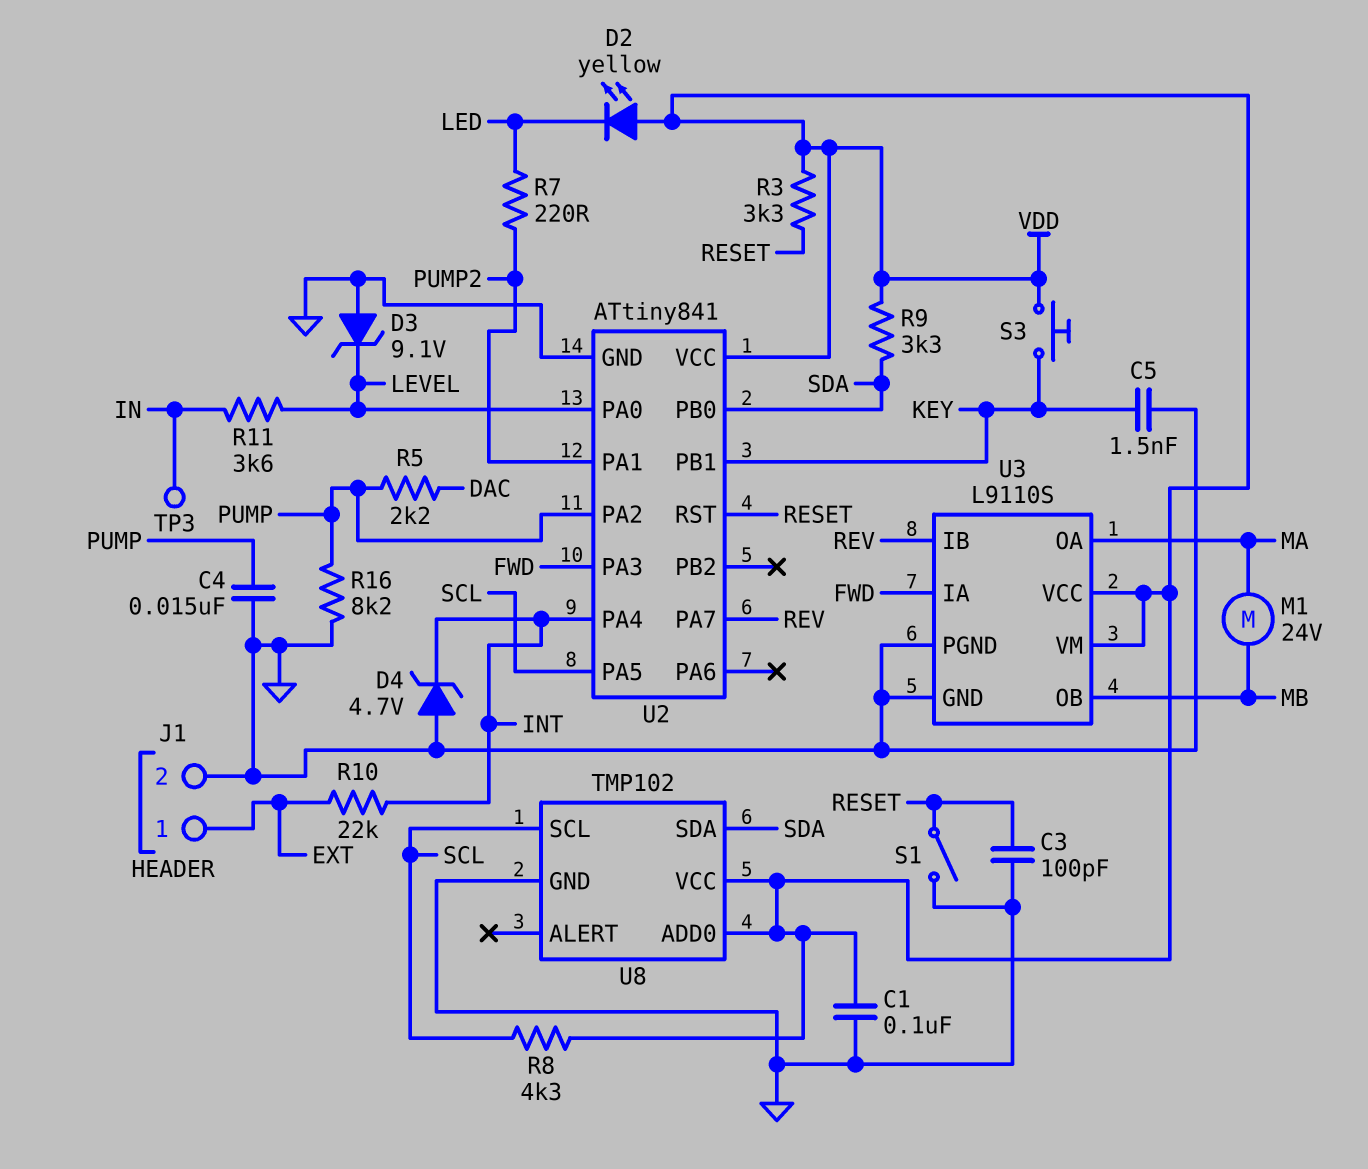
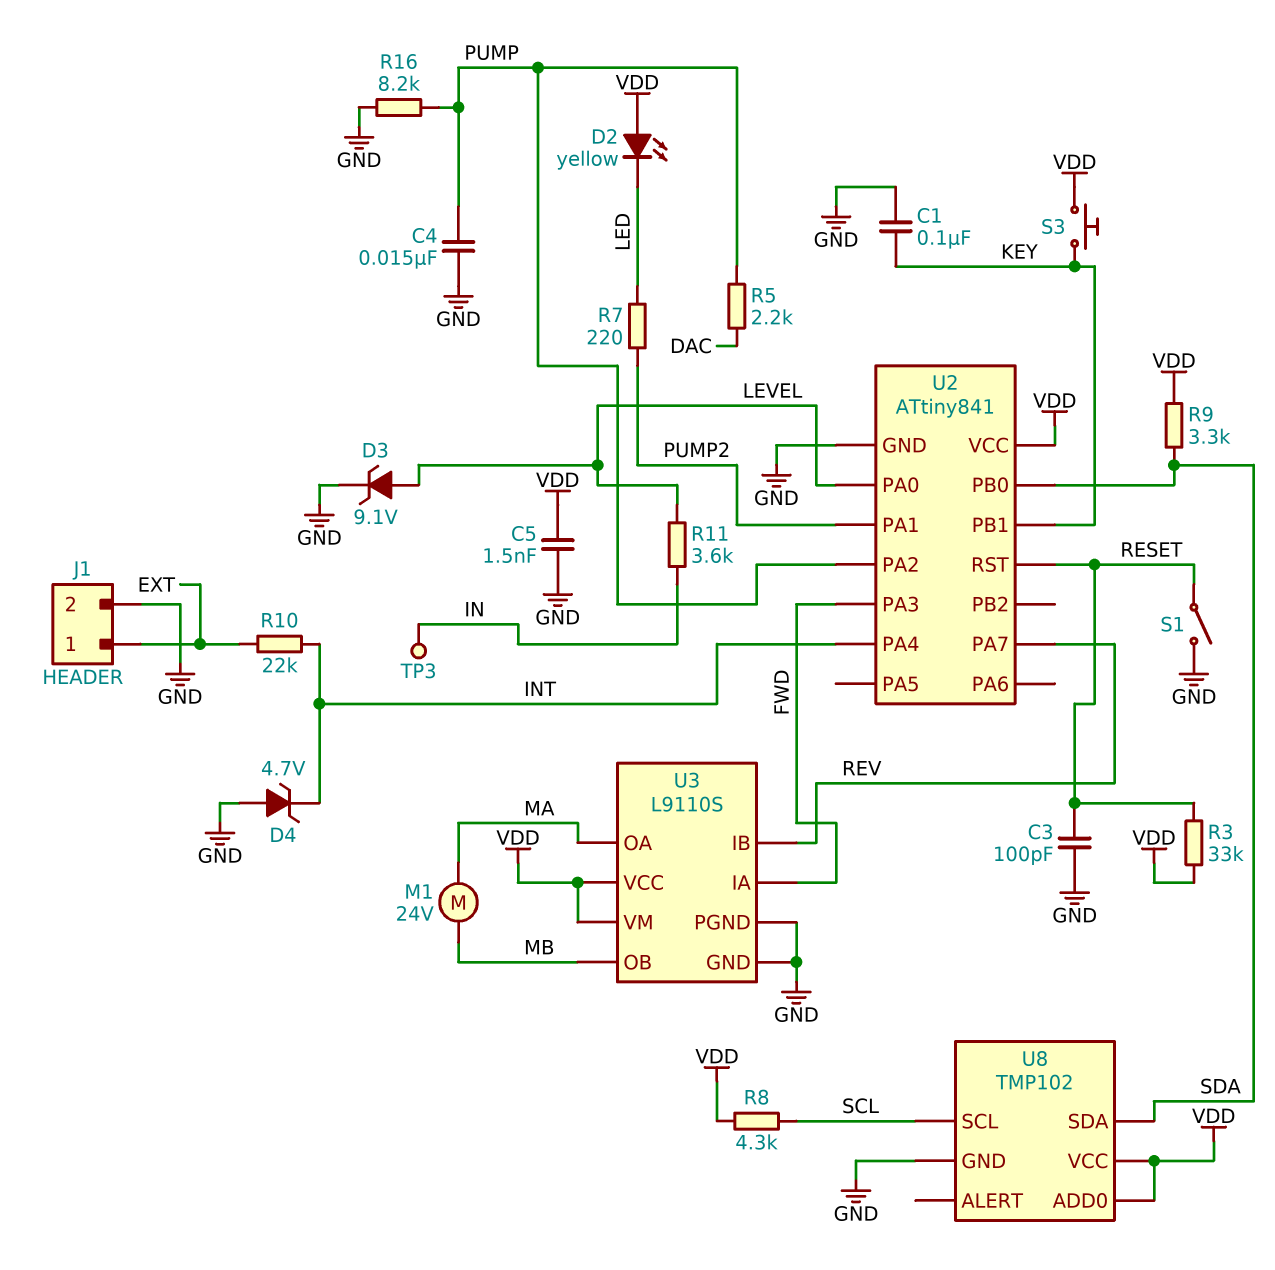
C1: 100nF (GND, VDD) -> 100nF (GND, KEY)
C5: 1.5nF (GND, KEY) -> 1.5nF (GND, VDD)
D3: zener 9.1V (A GND, K LEVEL) -> zener 9.1V (A LEVEL, K GND)
R3: 3.3k (RESET, VDD) -> 33k (RESET, VDD)
U2 pin PA5: SCL -> none

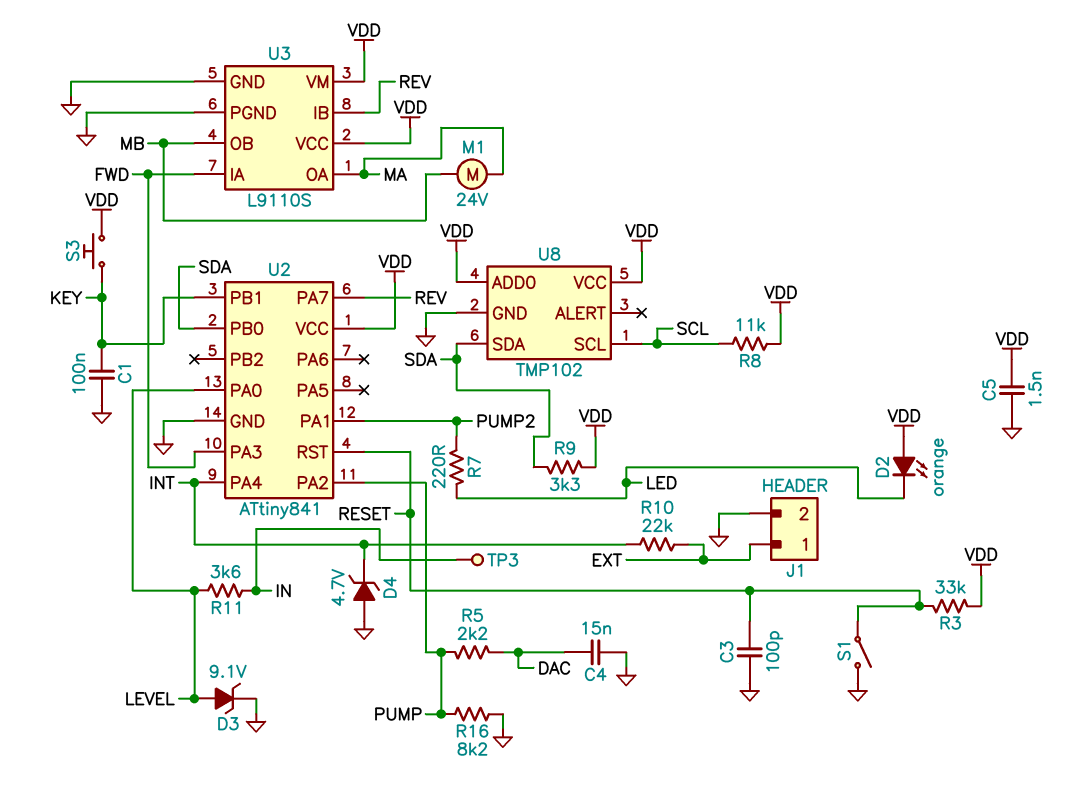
C4: 15nF (GND, PUMP) -> 15nF (DAC, GND)
D2: LED yellow (A VDD, K LED) -> LED orange (A VDD, K LED)
R8: 4.3k (SCL, VDD) -> 11k (SCL, VDD)

